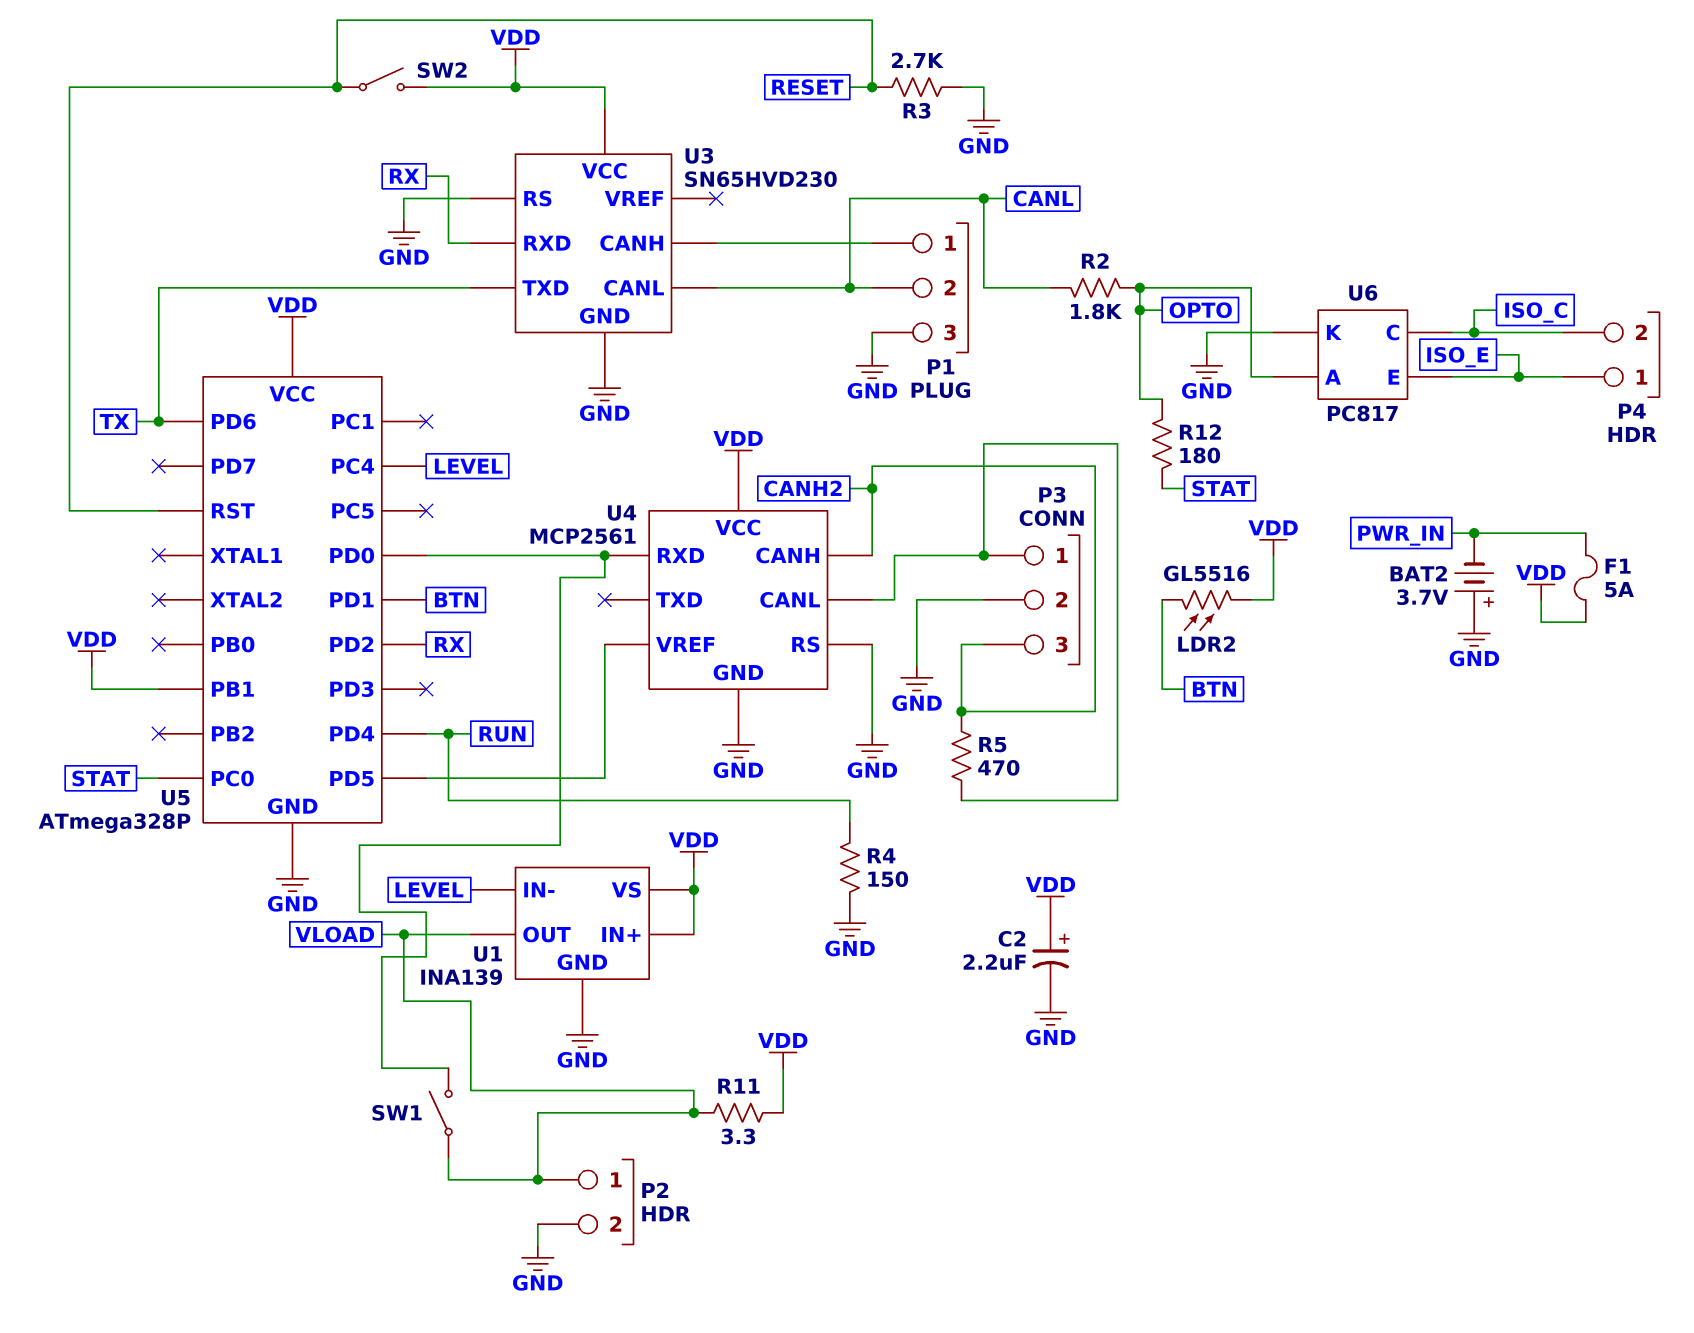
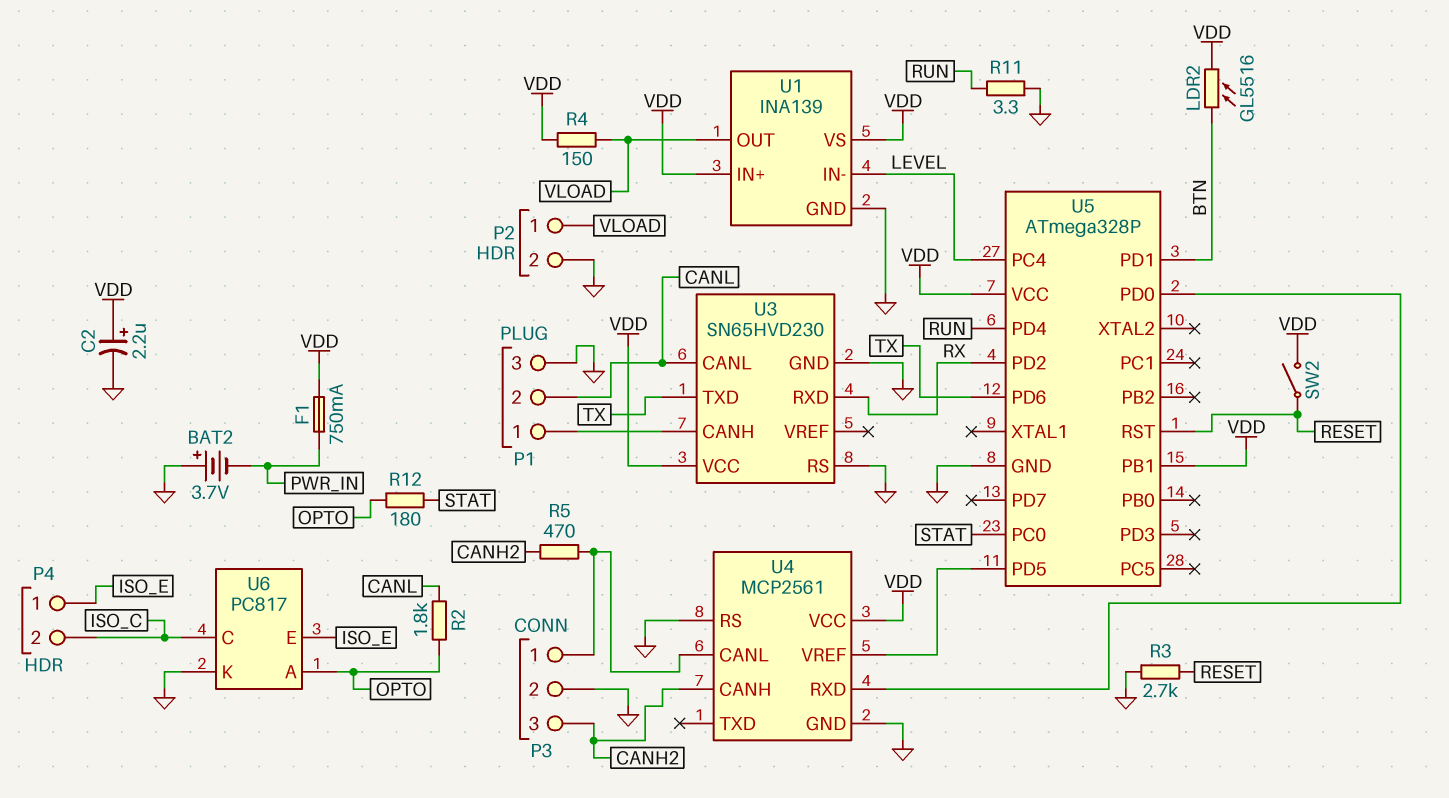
F1: 5A (PWR_IN, VDD) -> 750mA (PWR_IN, VDD)
R4: 150 (GND, RUN) -> 150 (VDD, VLOAD)
R11: 3.3 (VDD, VLOAD) -> 3.3 (GND, RUN)
SW1: switch (U4/RXD, VLOAD) -> none

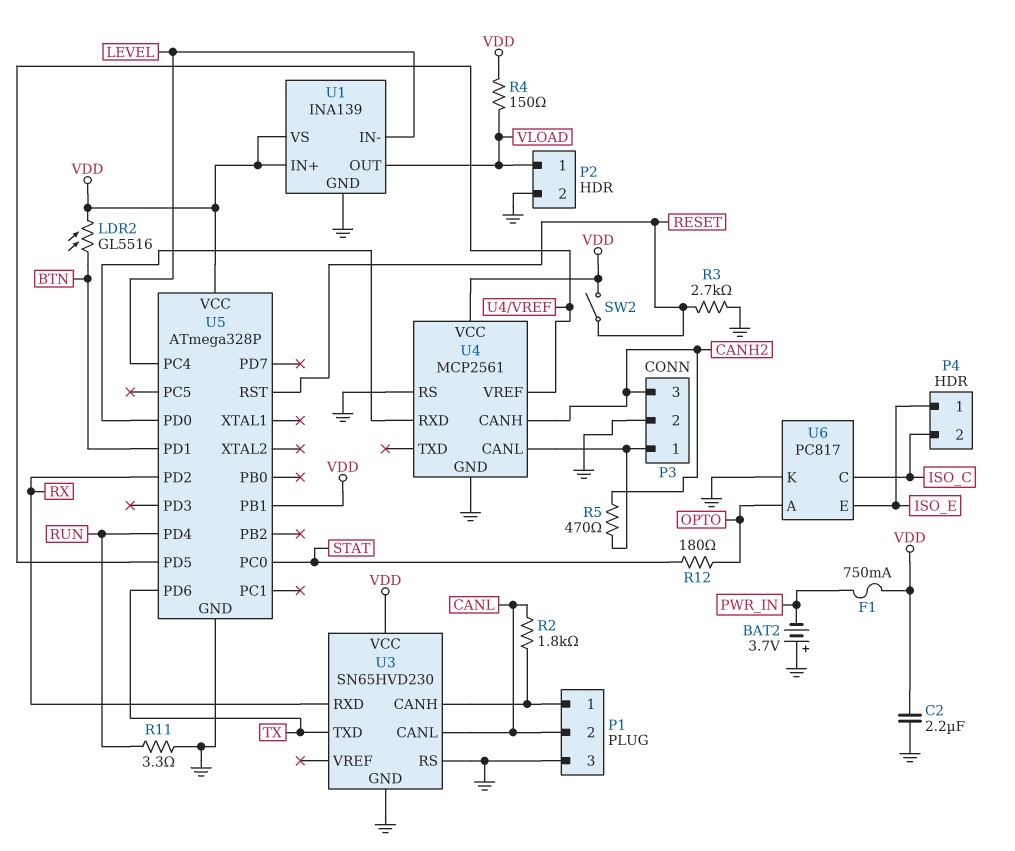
C2: 2.2uF (plus VDD, minus GND) -> 2.2uF (GND, VDD)
R2: 1.8k (CANL, OPTO) -> 1.8k (CANL, P1/1)

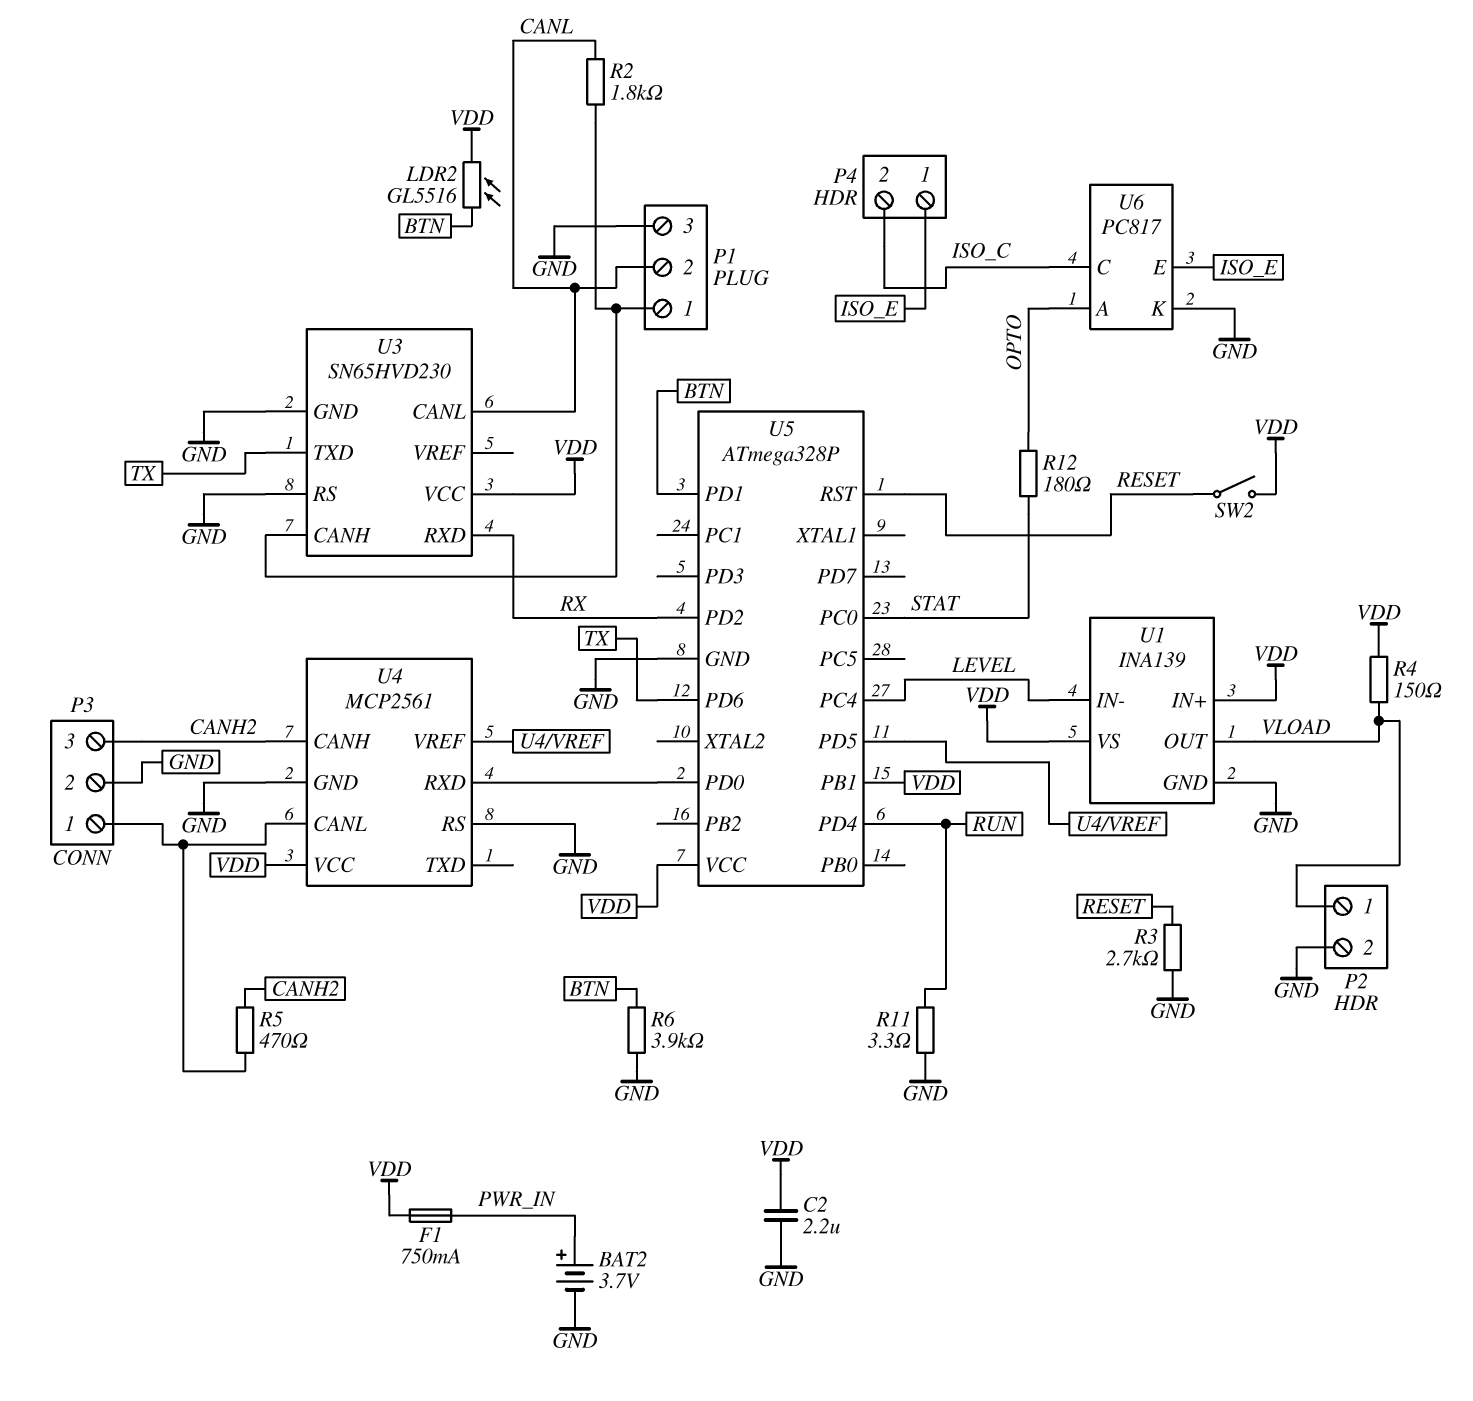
BAT2: 3.7V (plus GND, minus PWR_IN) -> 3.7V (plus PWR_IN, minus GND)
R6: none -> 3.9k (BTN, GND)

